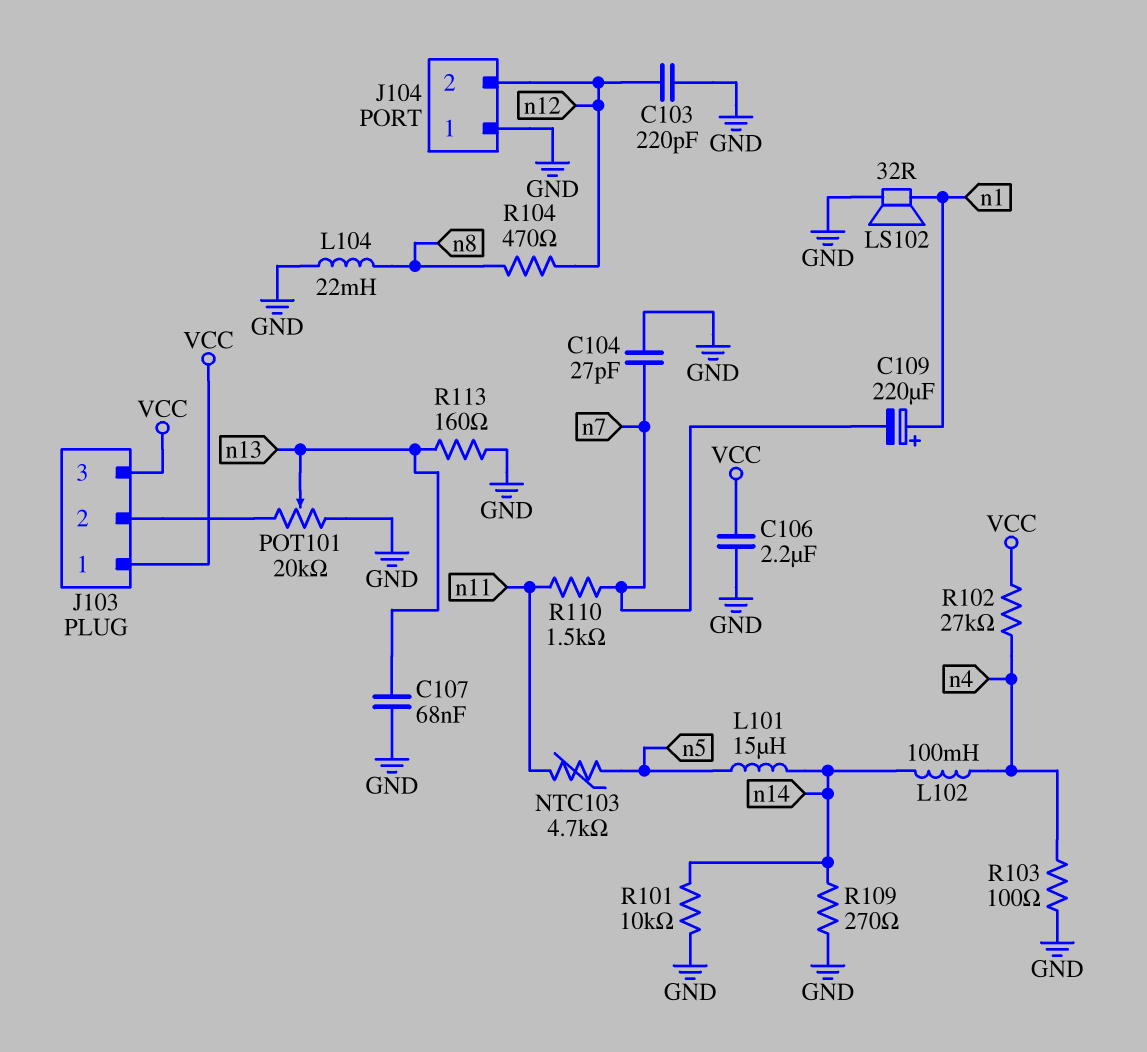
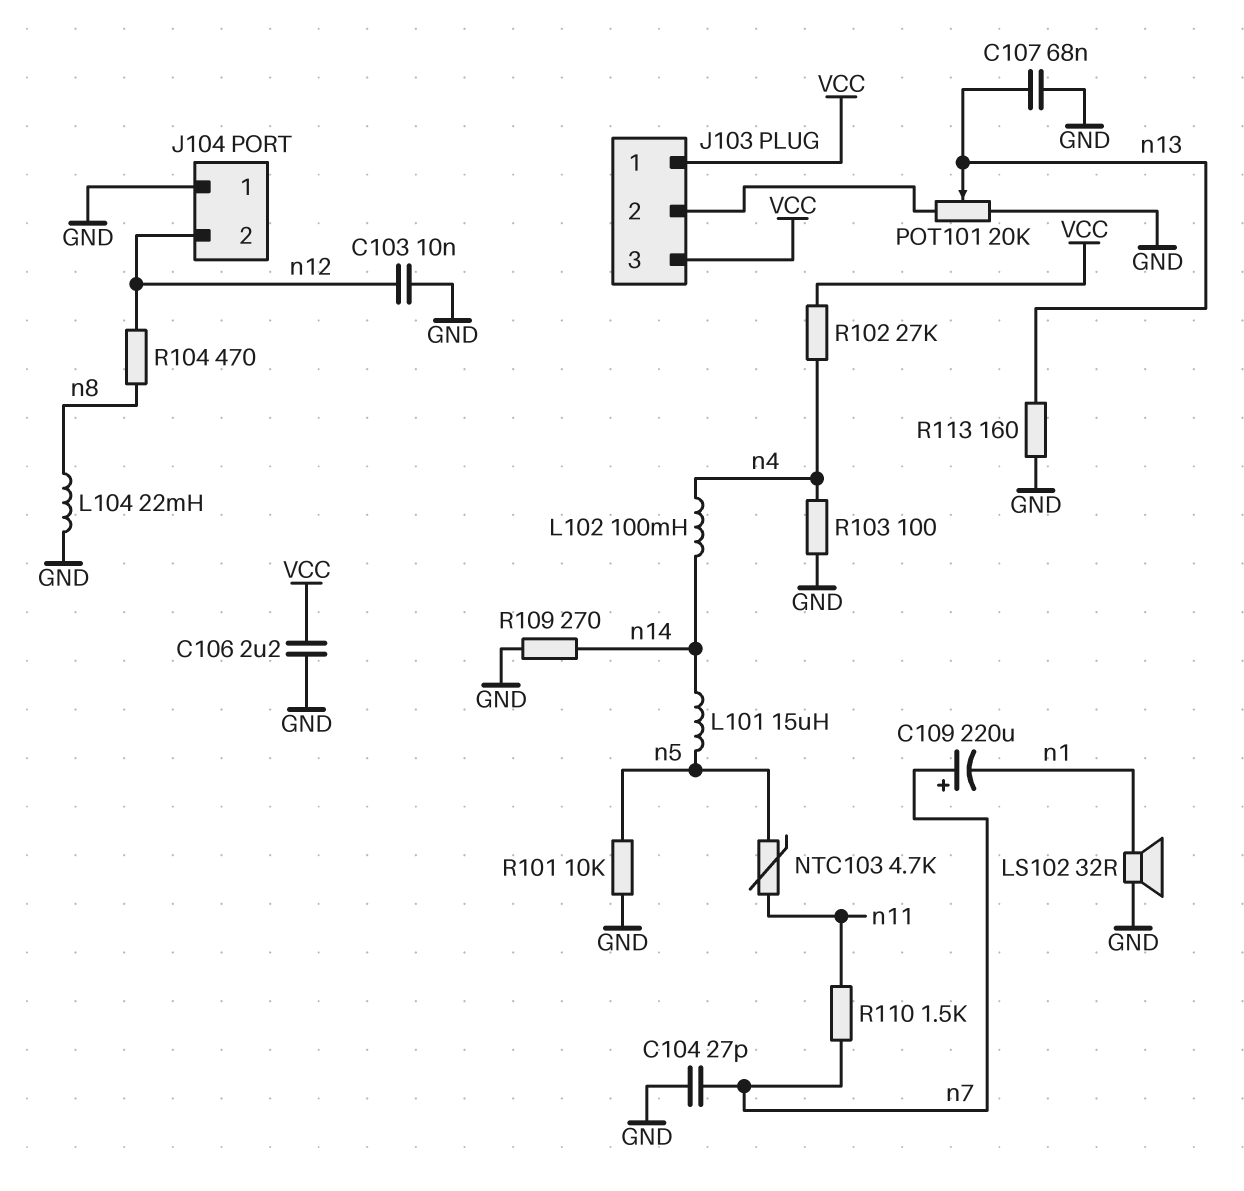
C103: 220pF (GND, n12) -> 10nF (GND, n12)
C109: 220uF (plus n1, minus n7) -> 220uF (plus n7, minus n1)
R101: 10k (GND, n14) -> 10k (GND, n5)

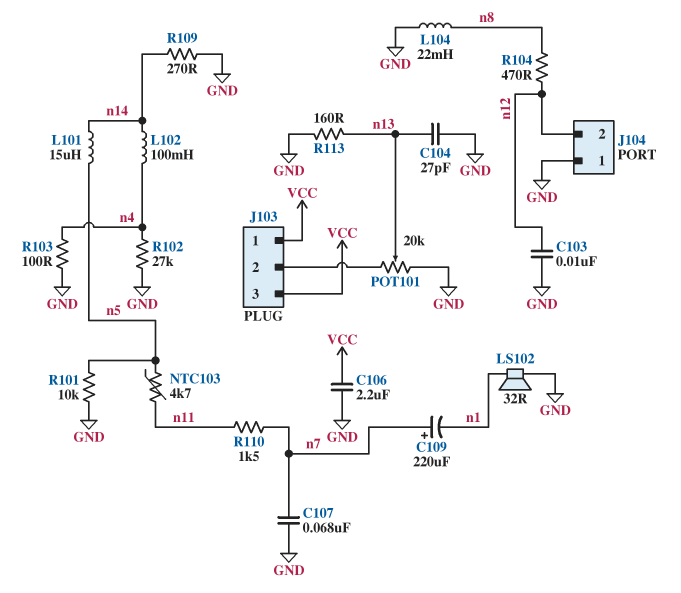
C104: 27pF (GND, n7) -> 27pF (GND, n13)
C107: 68nF (GND, n13) -> 68nF (GND, n7)
R102: 27k (VCC, n4) -> 27k (GND, n4)

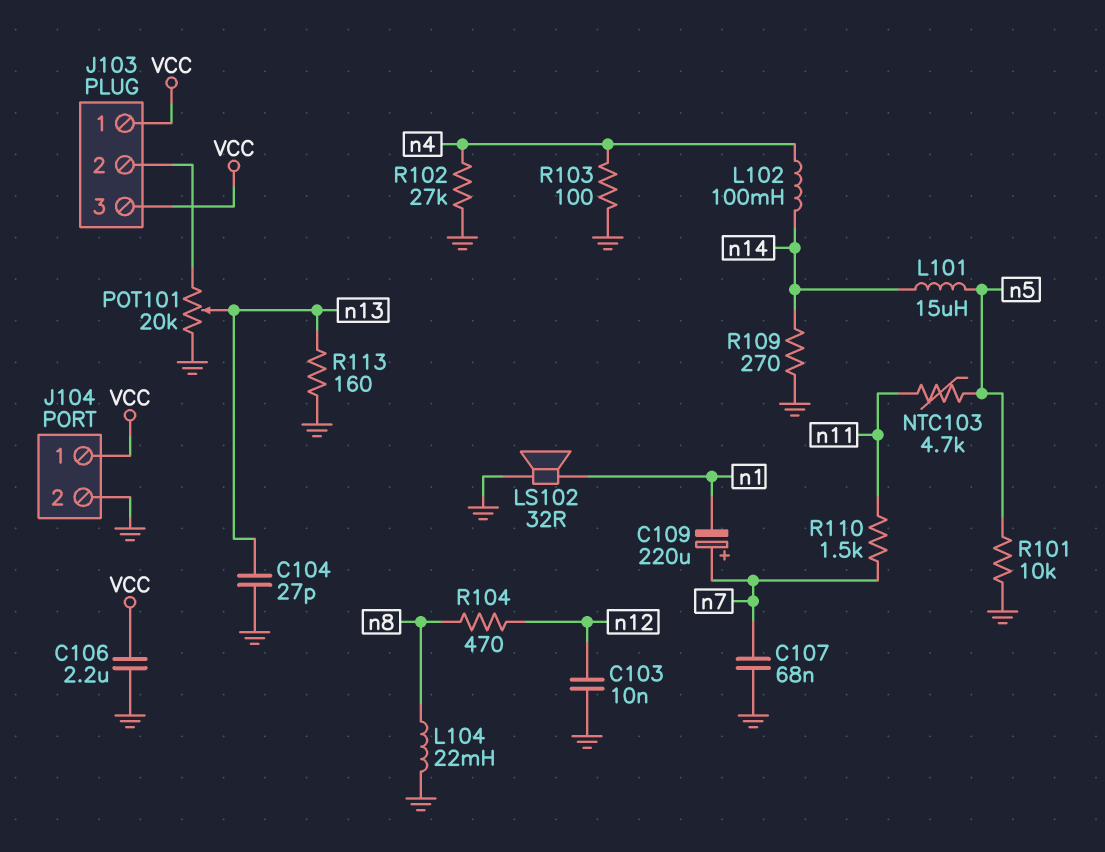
J104 pin 1: GND -> VCC
J104 pin 2: n12 -> GND

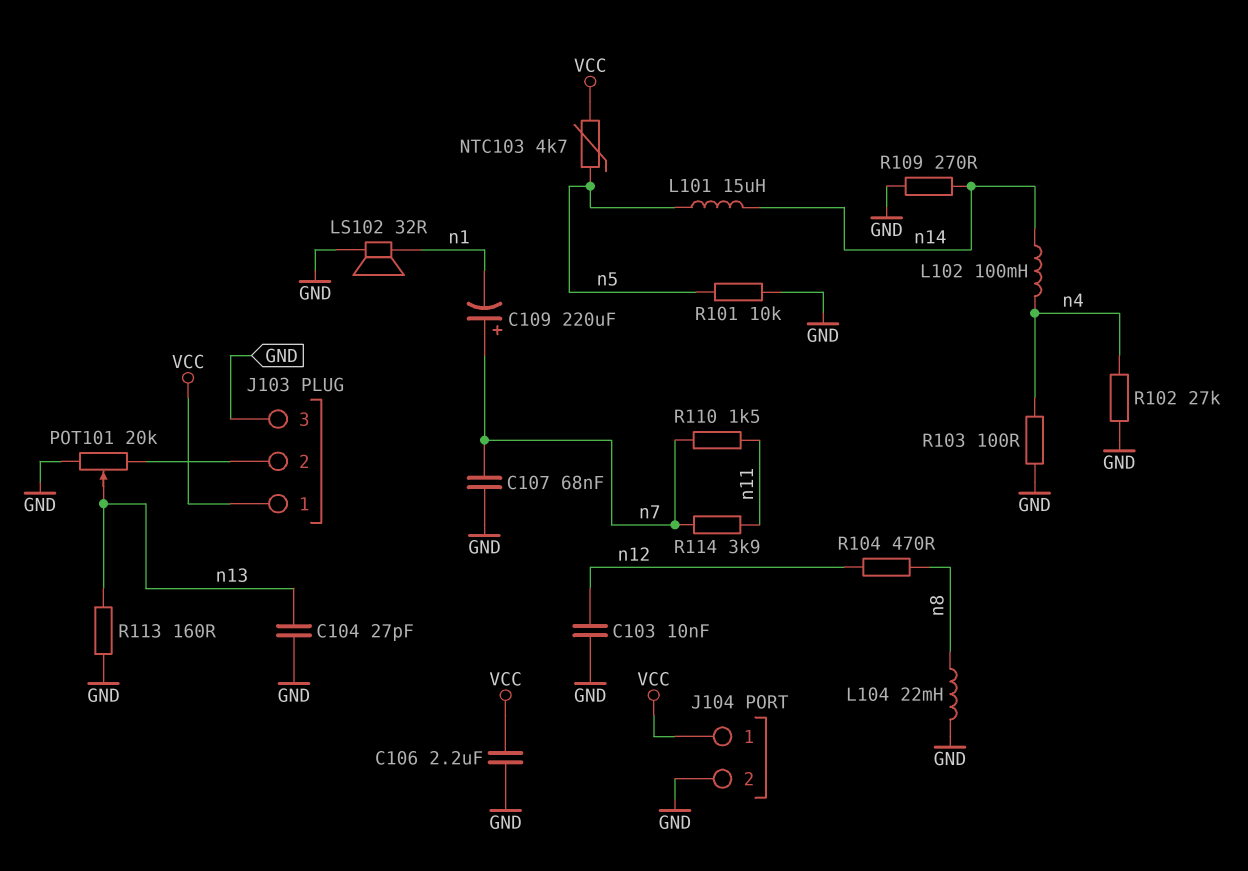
J103 pin 3: VCC -> GND
NTC103: 4.7k (n5, n11) -> 4.7k (VCC, n5)
R114: none -> 3.9k (n7, n11)

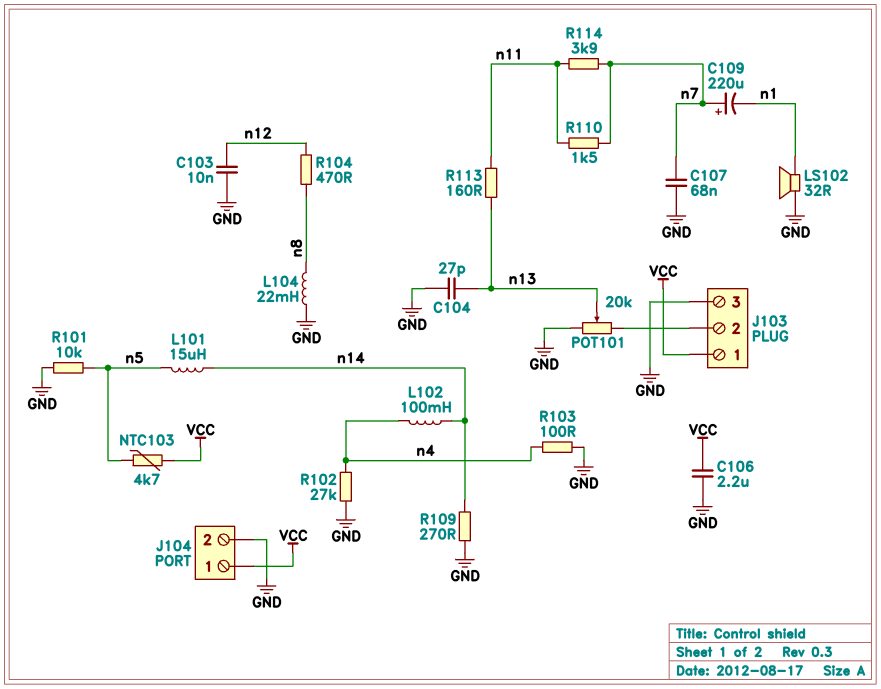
R113: 160 (GND, n13) -> 160 (n11, n13)

